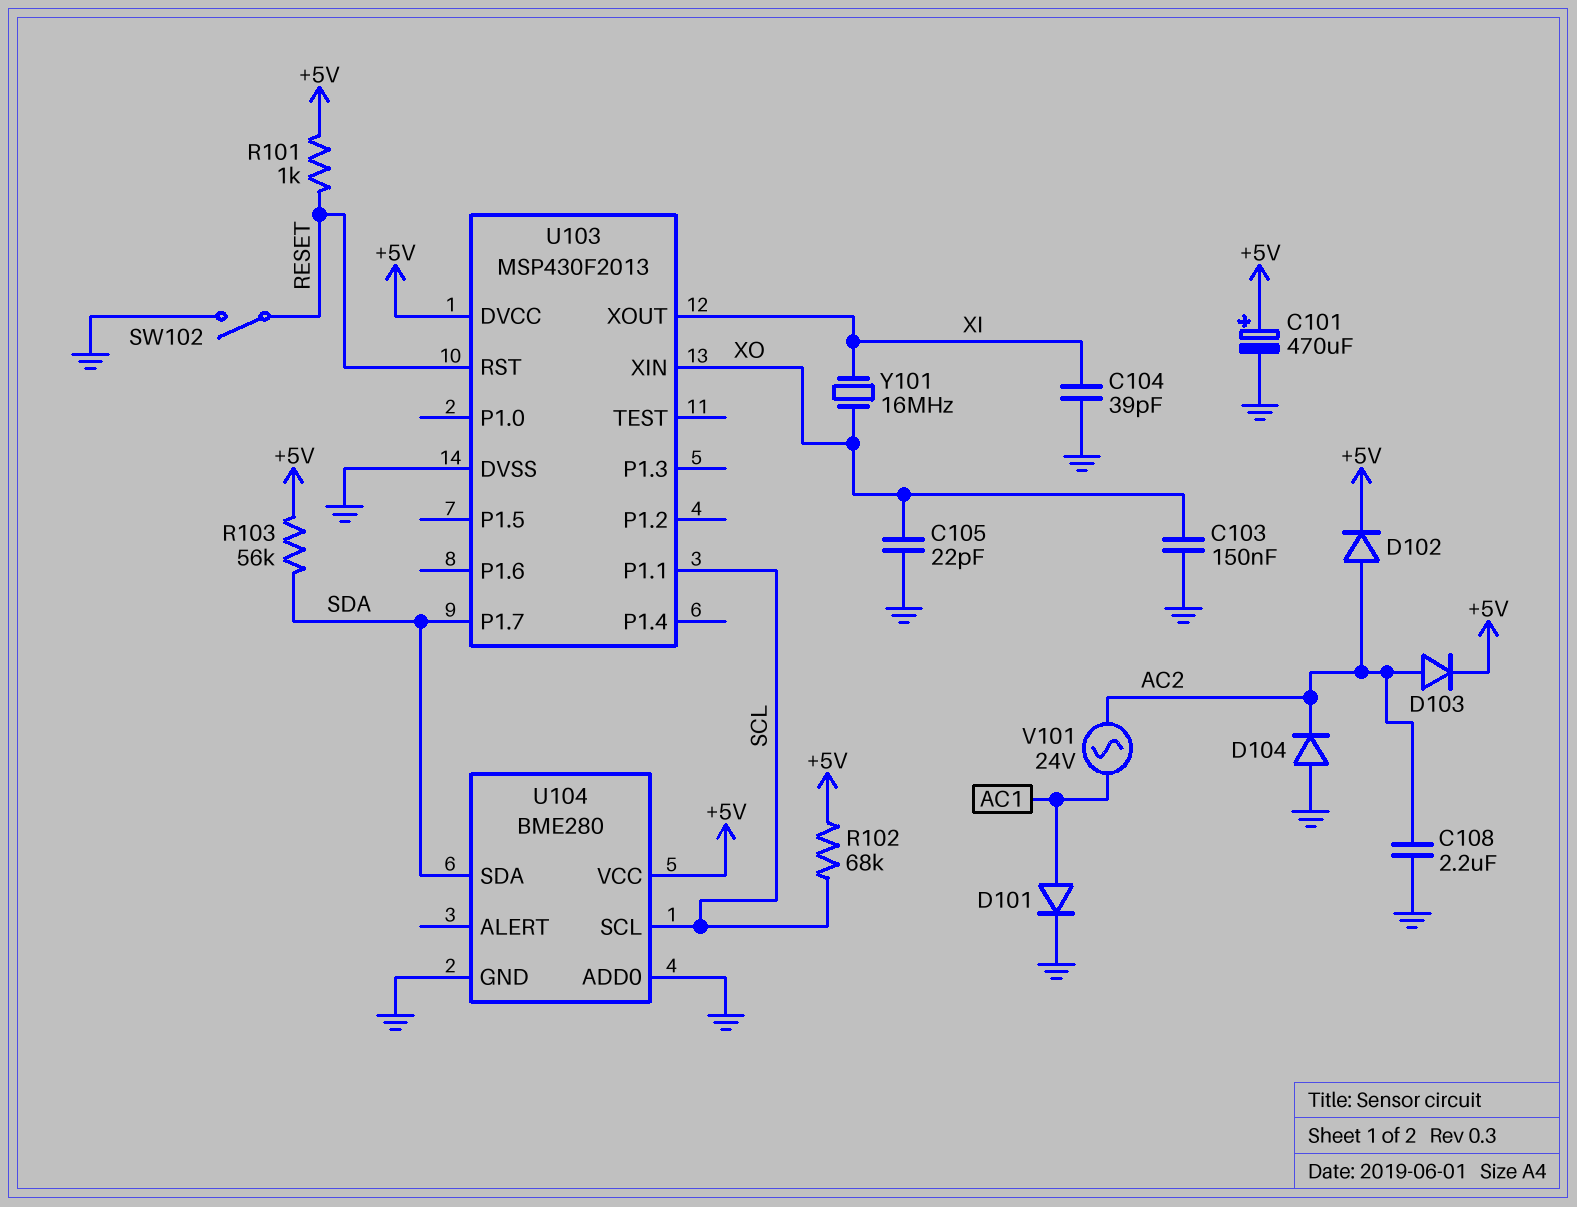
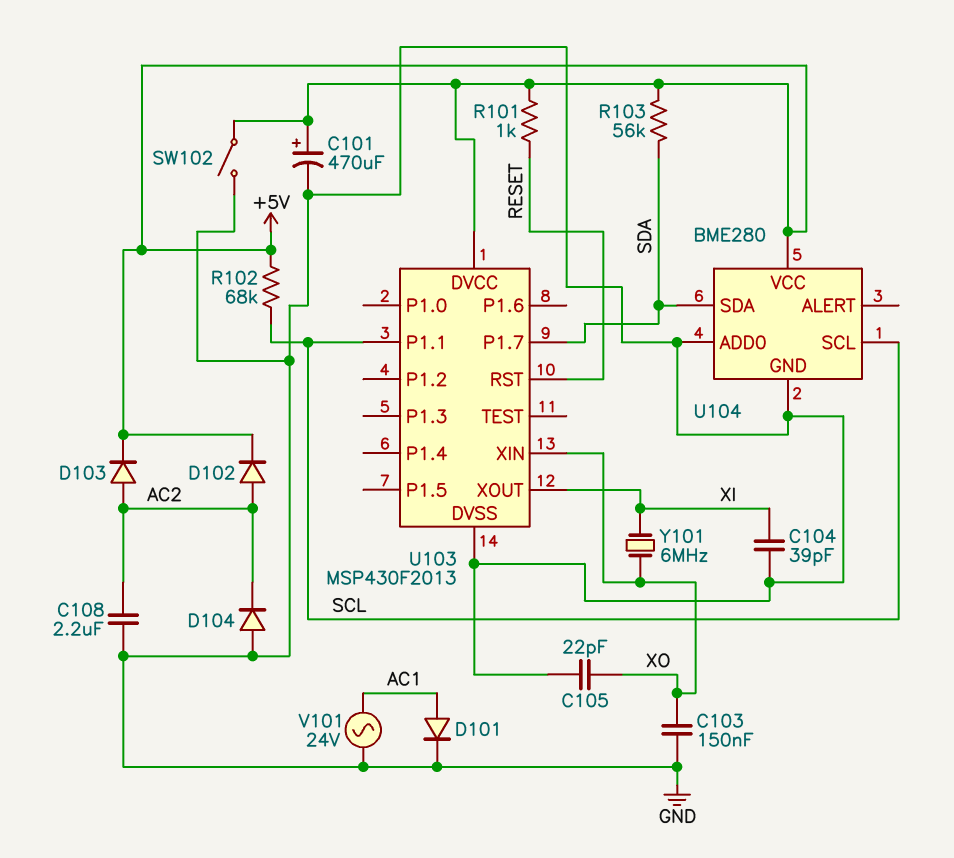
SW102: switch (GND, RESET) -> switch (+5V, GND)
V101: AC 24V (AC1, AC2) -> AC 24V (AC1, GND)
Y101: 16MHz (XI, XO) -> 6MHz (XI, XO)

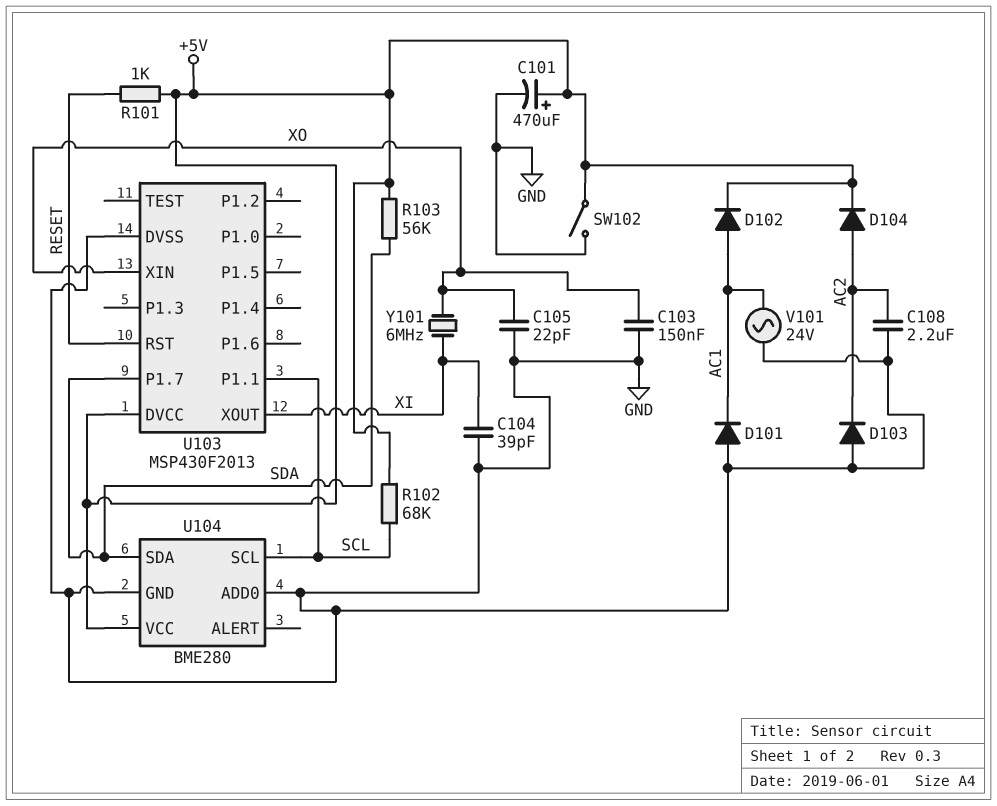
D101: diode (A AC1, K GND) -> diode (A GND, K AC1)
D102: diode (A AC2, K +5V) -> diode (A AC1, K +5V)
D103: diode (A AC2, K +5V) -> diode (A GND, K AC2)
D104: diode (A GND, K AC2) -> diode (A AC2, K +5V)

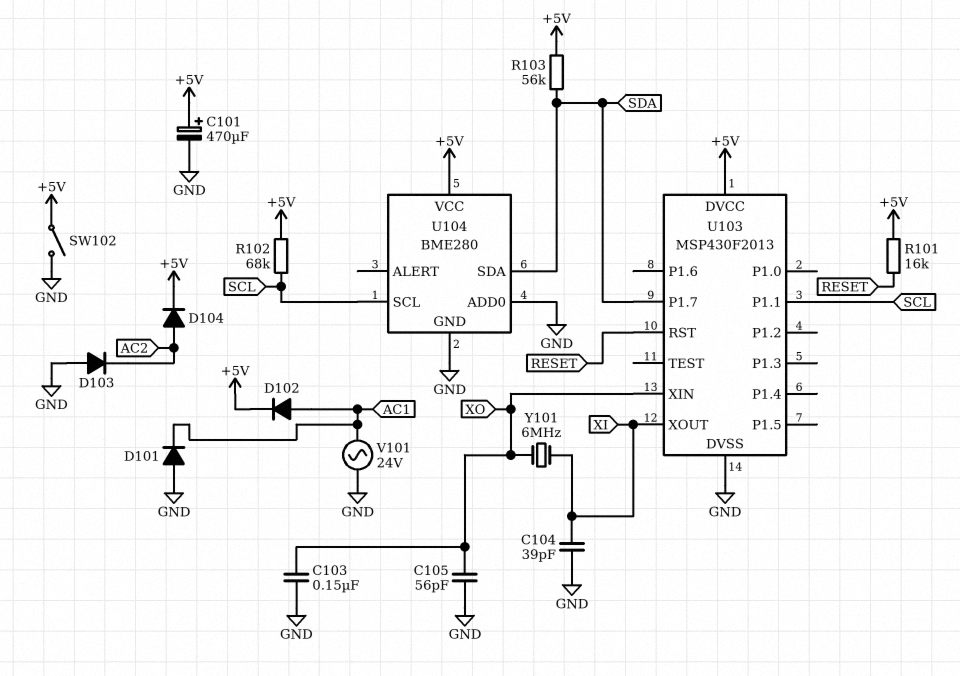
C105: 22pF (GND, XO) -> 56pF (GND, XO)
C108: 2.2uF (AC2, GND) -> none
R101: 1k (+5V, RESET) -> 16k (+5V, RESET)

